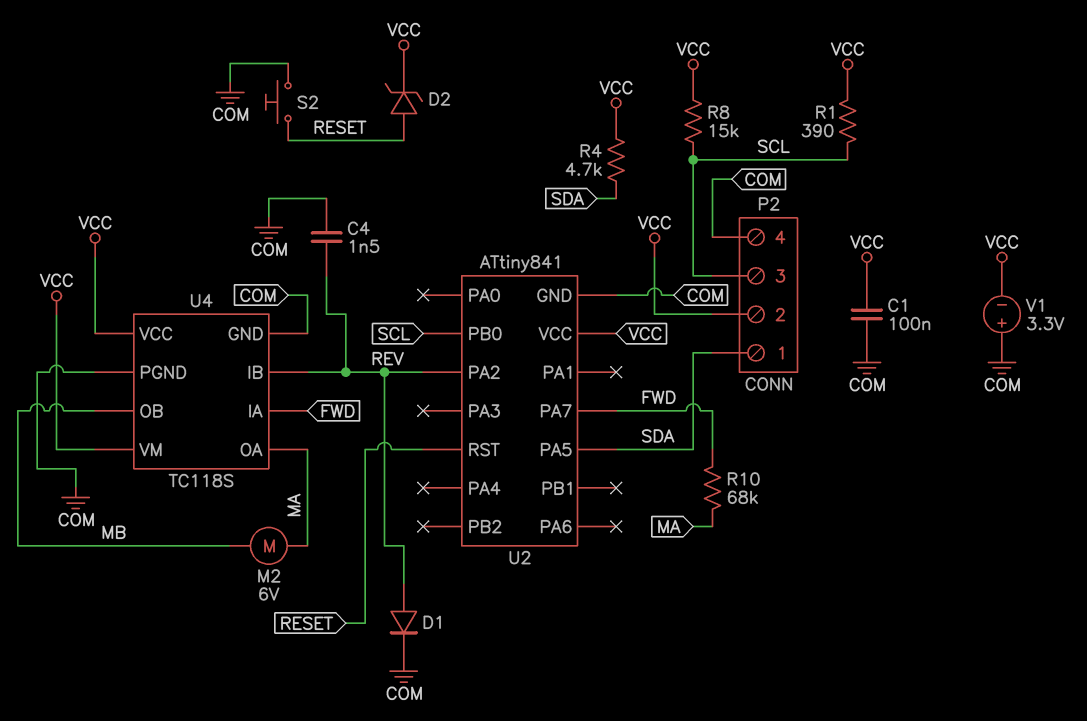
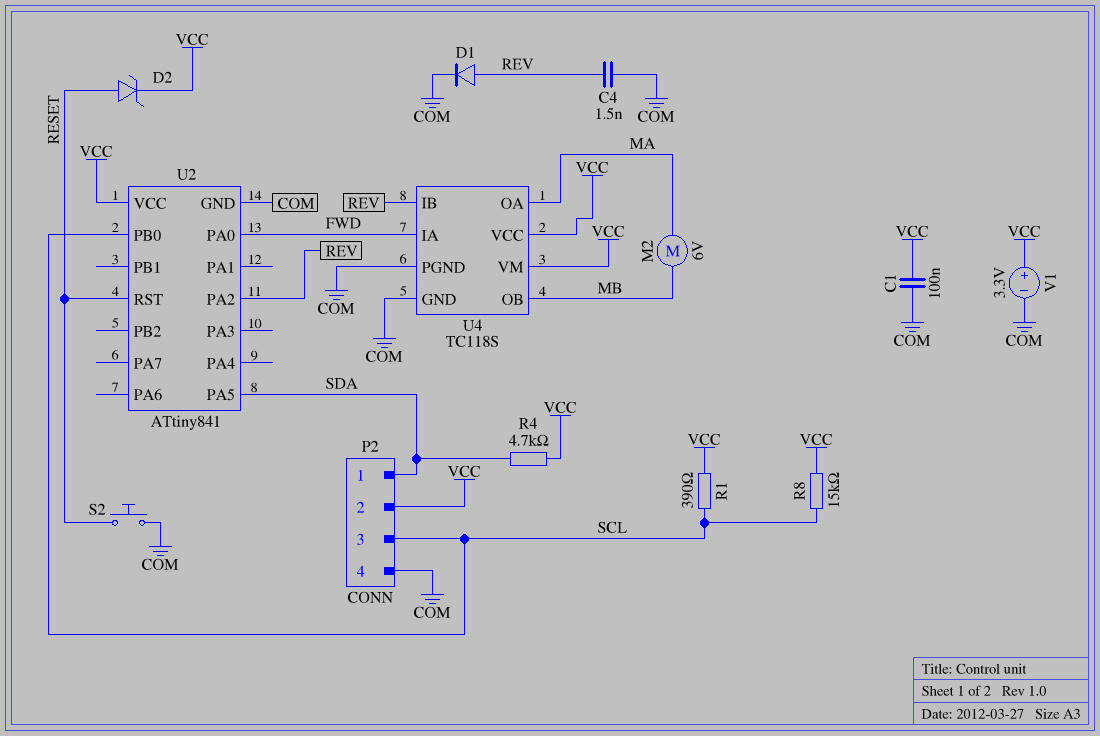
R10: 68k (FWD, MA) -> none
U2 pin PA0: none -> FWD
U2 pin PA7: FWD -> none
V1: 3.3V (plus COM, minus VCC) -> 3.3V (plus VCC, minus COM)

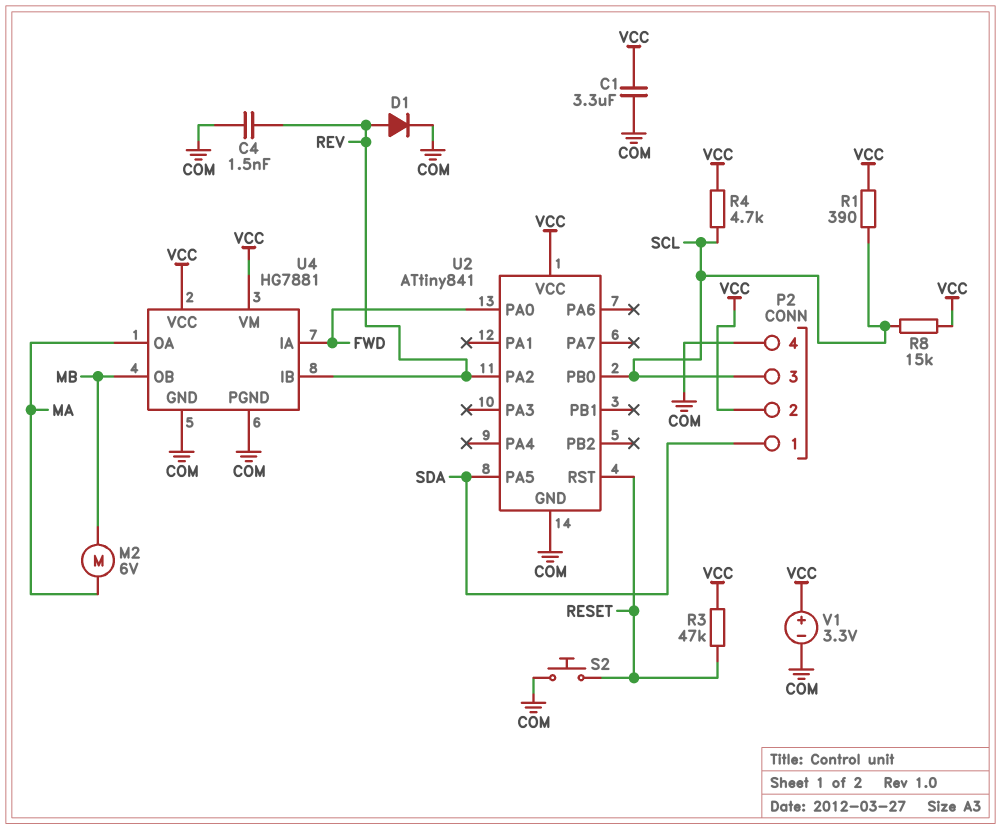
C1: 100nF (COM, VCC) -> 3.3uF (COM, VCC)
D2: zener (A RESET, K VCC) -> none
R3: none -> 47k (RESET, VCC)
R4: 4.7k (SDA, VCC) -> 4.7k (SCL, VCC)
U4: TC118S -> HG7881

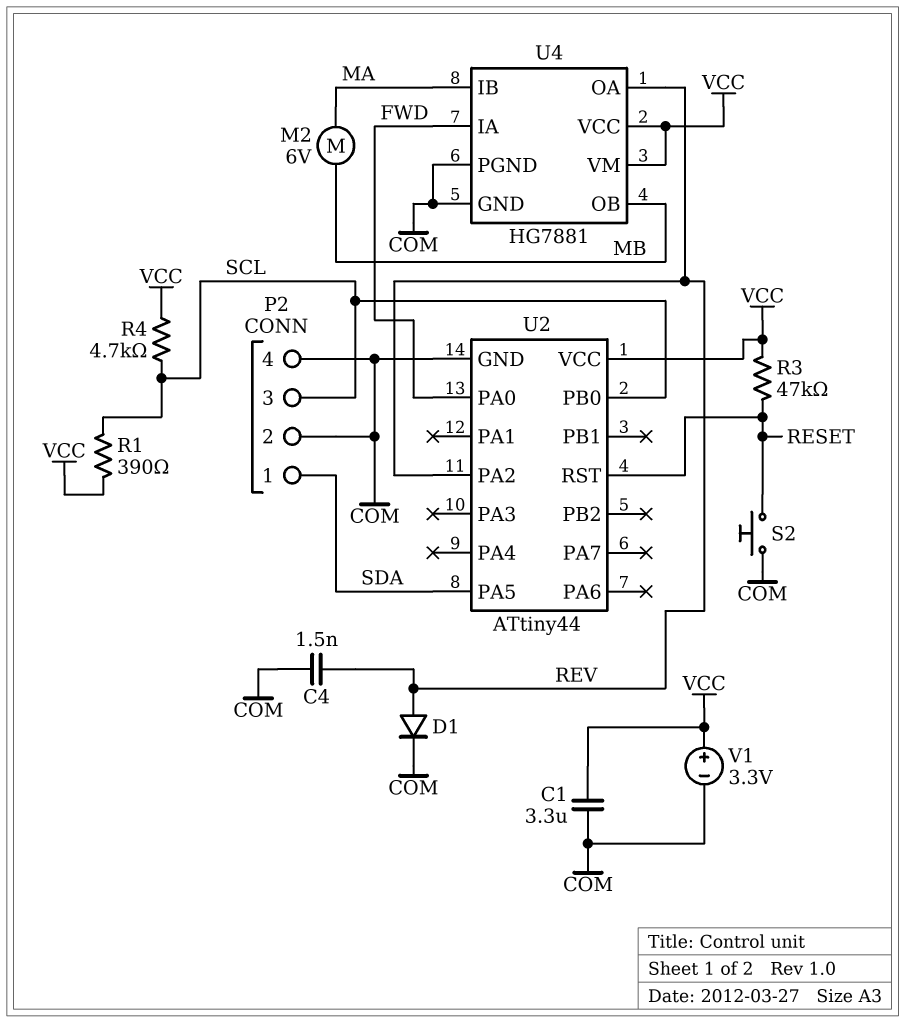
P2 pin 2: VCC -> COM
R8: 15k (SCL, VCC) -> none
U2: ATtiny841 -> ATtiny44
U4 pin IB: REV -> MA
U4 pin OA: MA -> REV

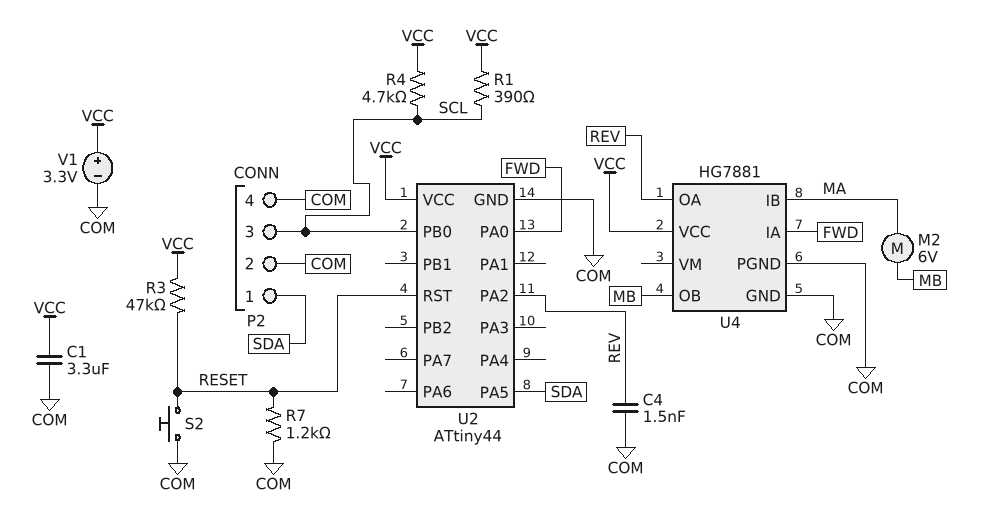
D1: diode (A REV, K COM) -> none
R7: none -> 1.2k (COM, RESET)
U4 pin VM: VCC -> none

